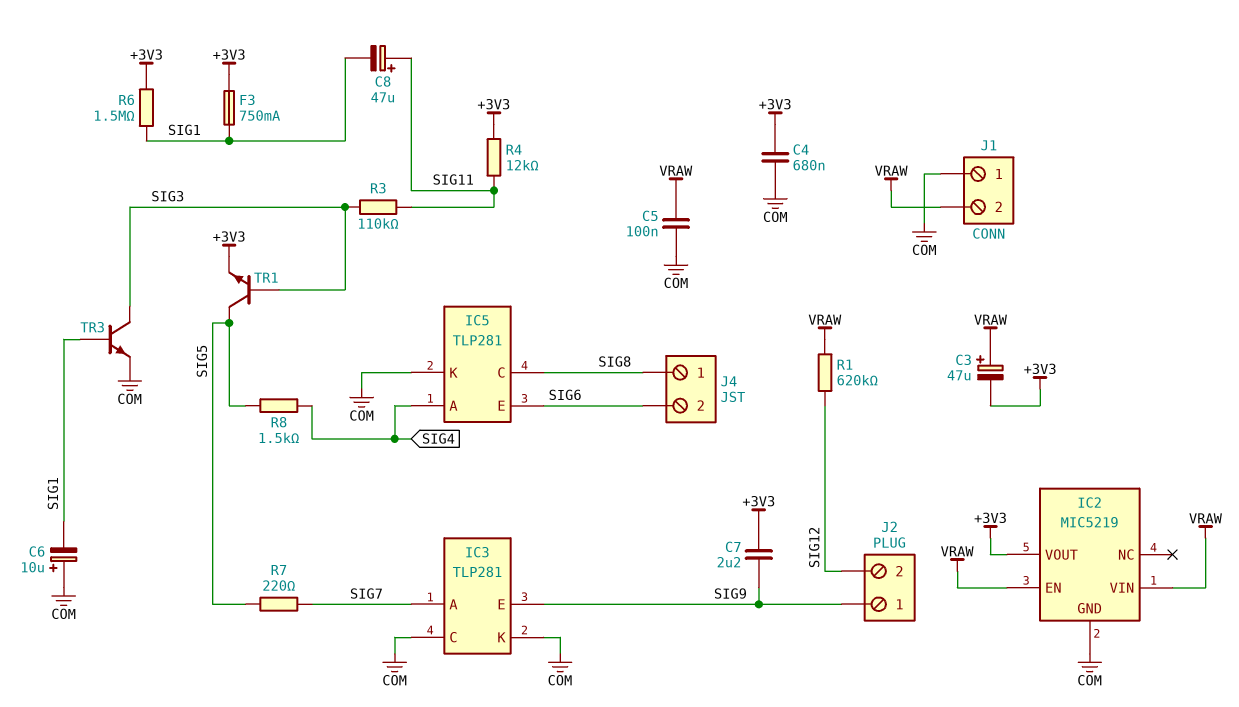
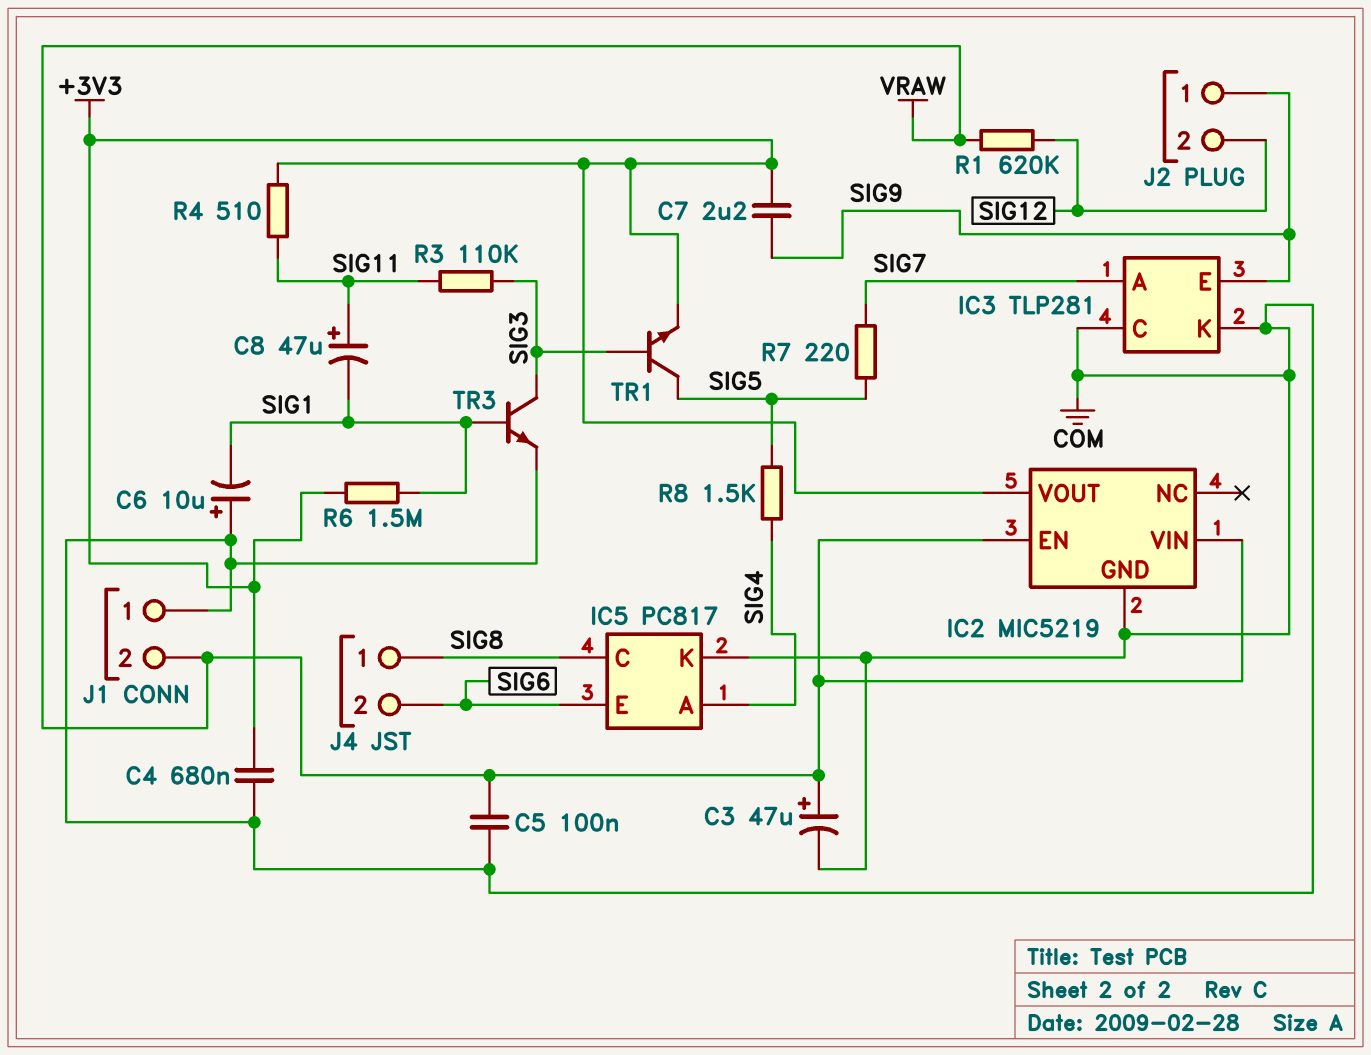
C3: 47uF (plus VRAW, minus +3V3) -> 47uF (plus VRAW, minus COM)
F3: 750mA (+3V3, SIG1) -> none
IC5: TLP281 -> PC817
R4: 12k (+3V3, SIG11) -> 510 (+3V3, SIG11)

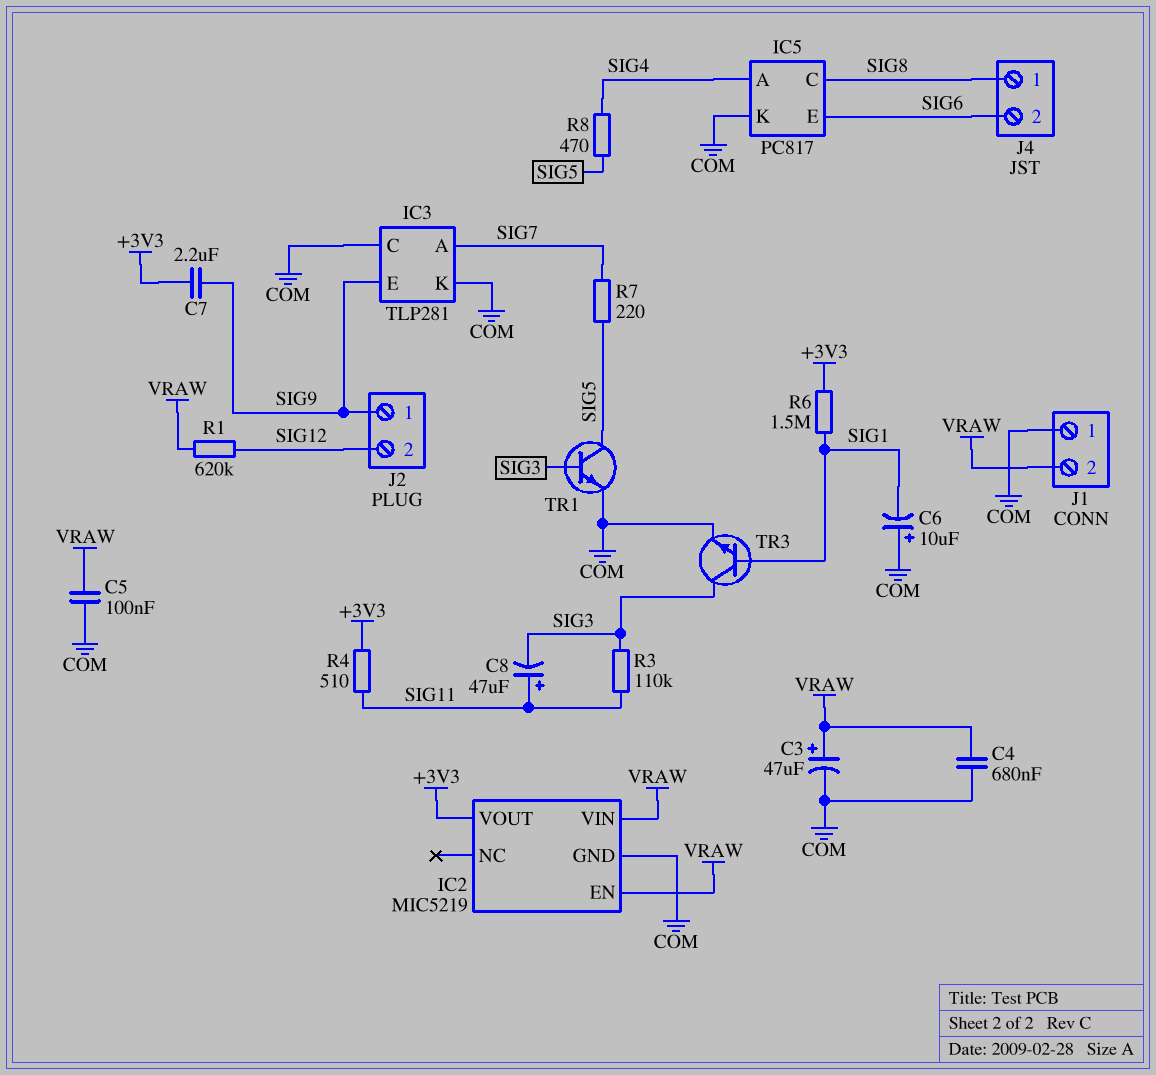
C4: 680nF (+3V3, COM) -> 680nF (COM, VRAW)
C8: 47uF (plus SIG11, minus SIG1) -> 47uF (plus SIG11, minus SIG3)
R8: 1.5k (SIG4, SIG5) -> 470 (SIG4, SIG5)
TR1: NPN (B SIG3, C SIG5, E +3V3) -> NPN (B SIG3, C SIG5, E COM)

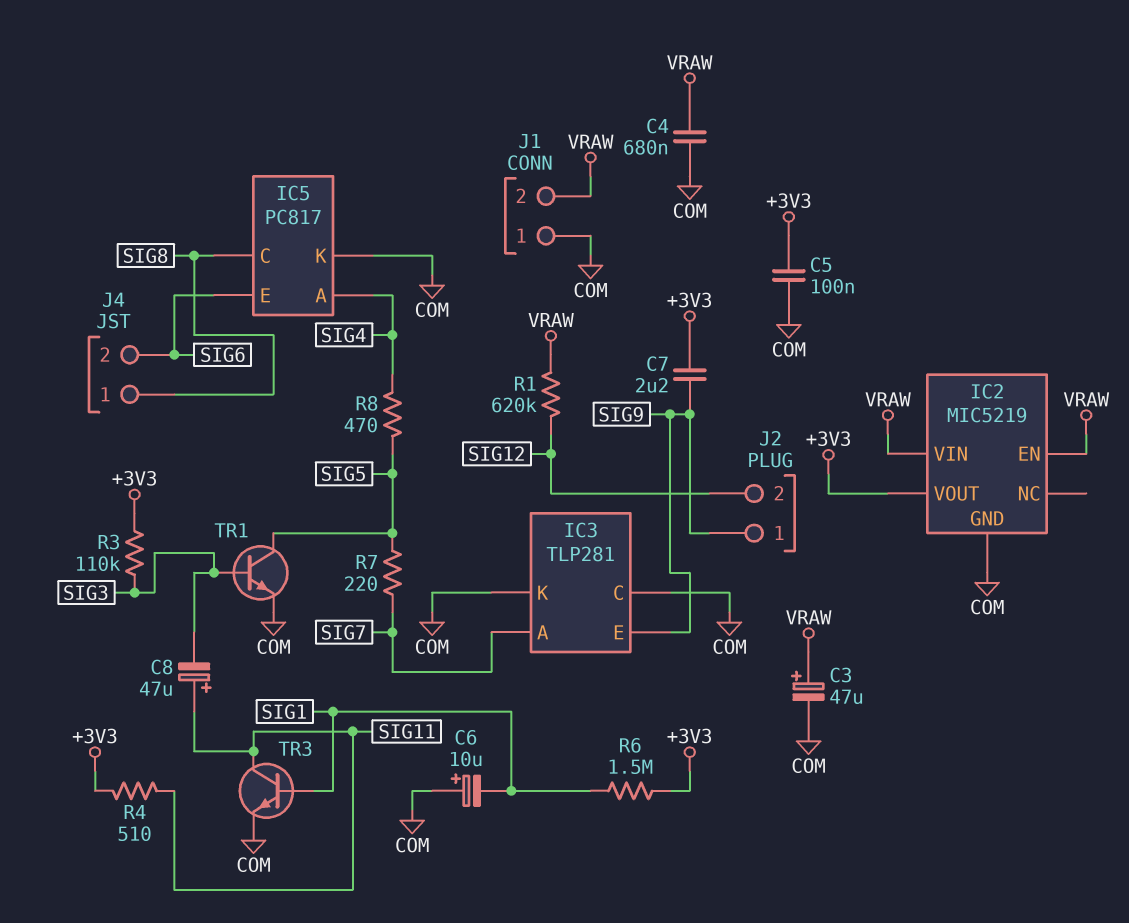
C5: 100nF (COM, VRAW) -> 100nF (+3V3, COM)
R3: 110k (SIG3, SIG11) -> 110k (+3V3, SIG3)
TR3: NPN (B SIG1, C SIG3, E COM) -> NPN (B SIG1, C SIG11, E COM)

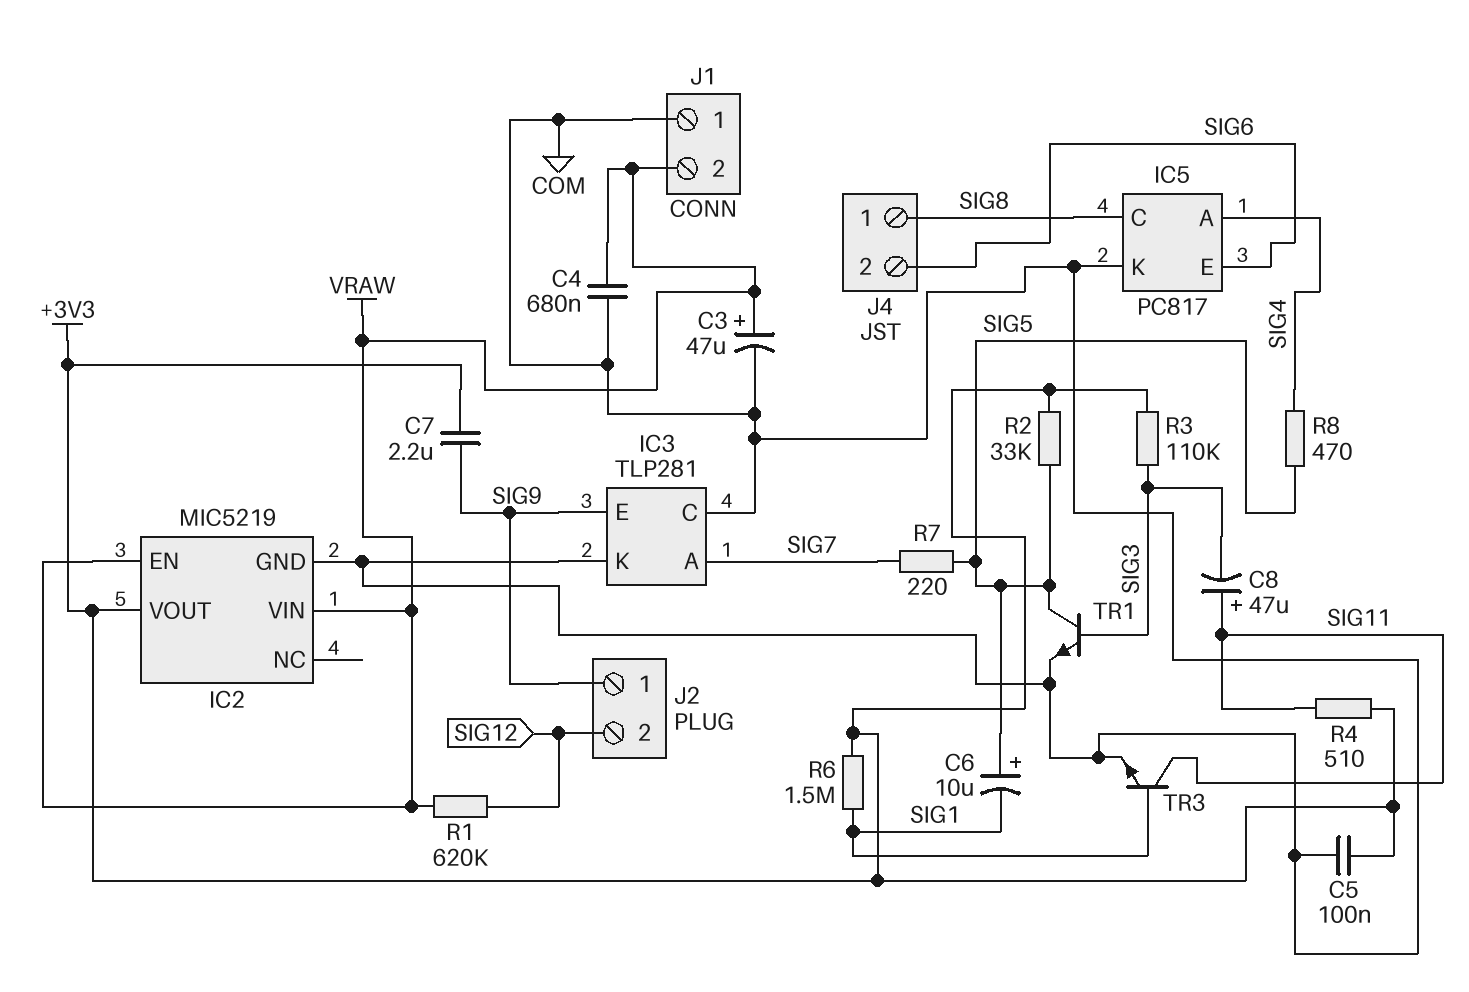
C6: 10uF (plus COM, minus SIG1) -> 10uF (plus SIG5, minus SIG1)
R2: none -> 33k (+3V3, SIG5)

